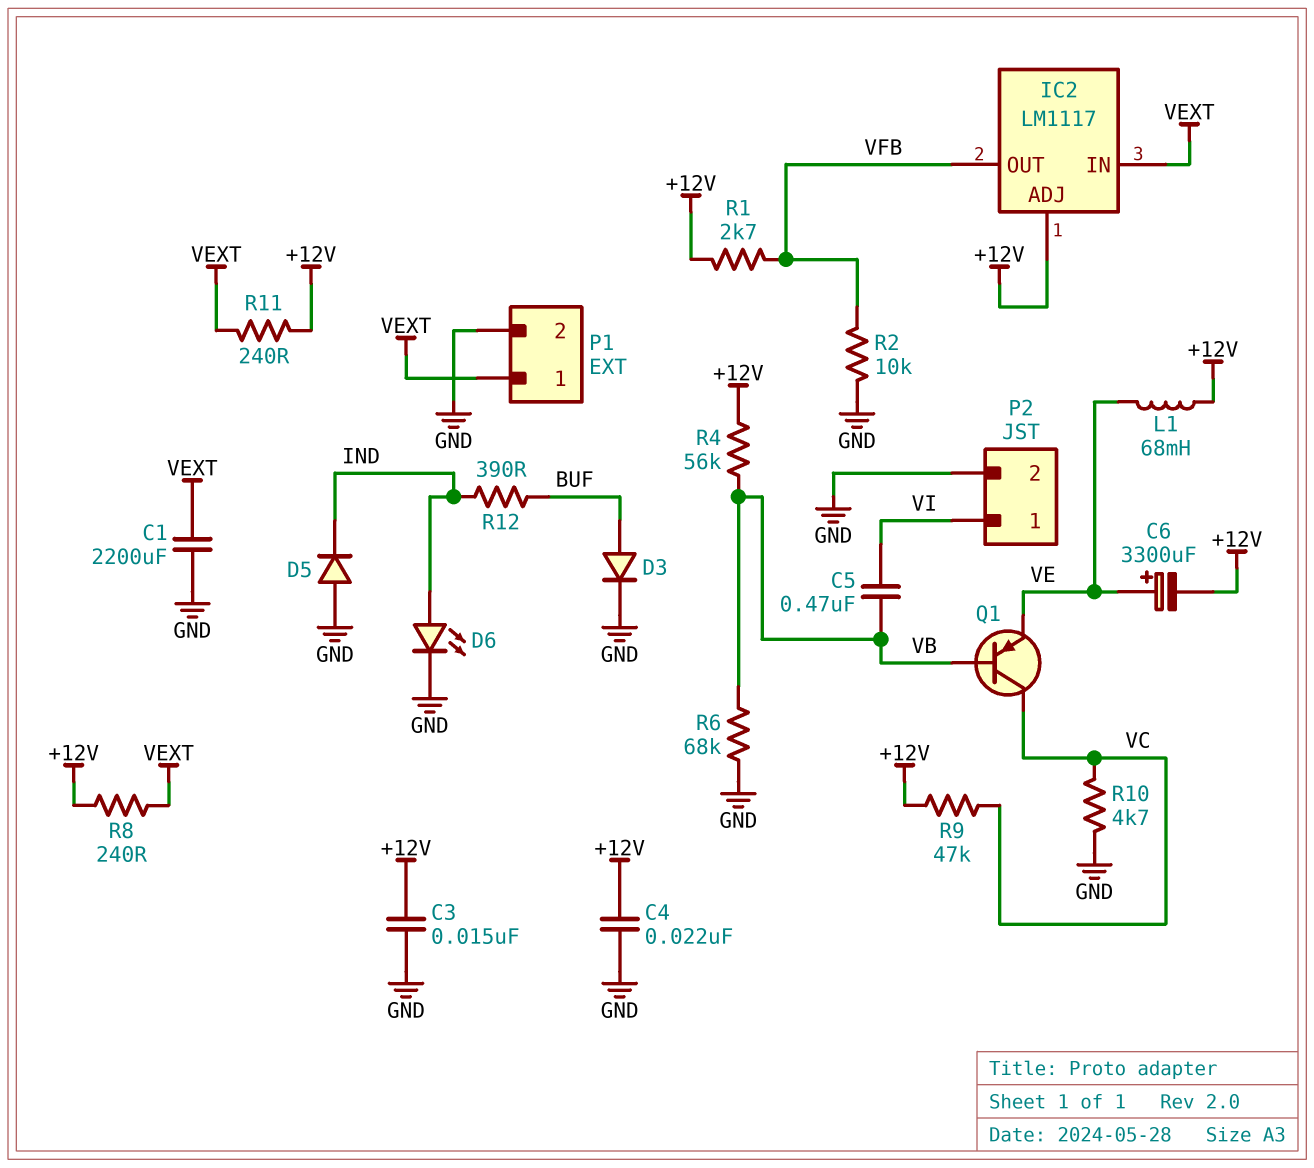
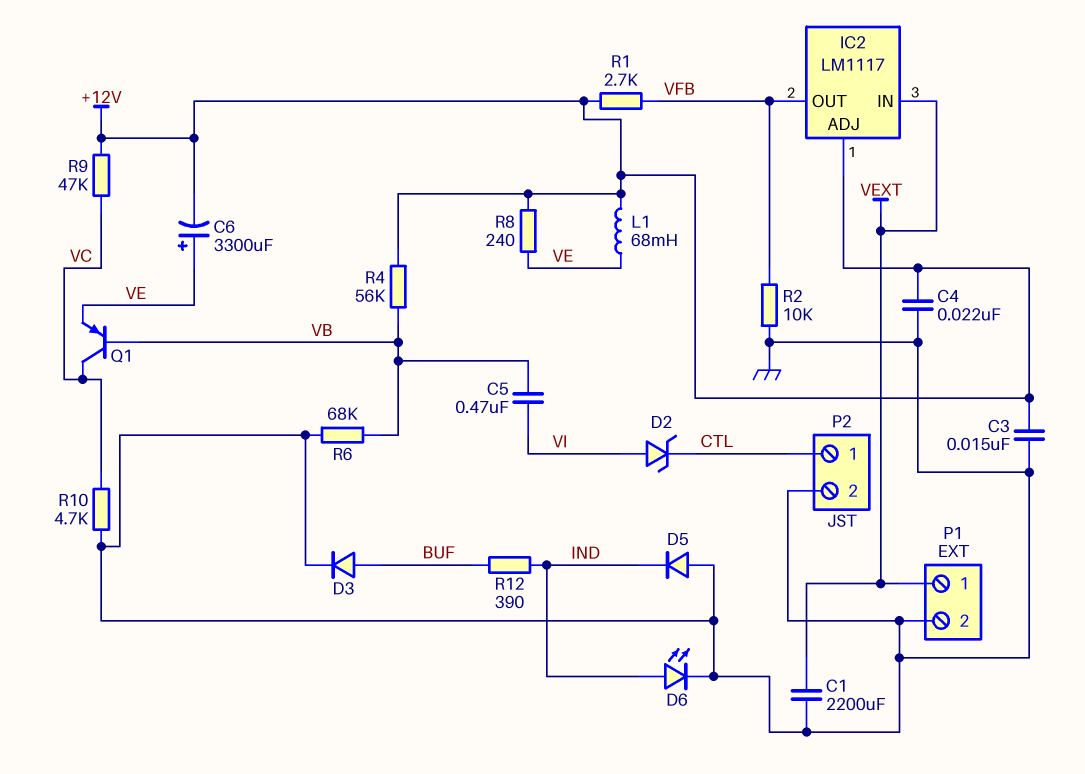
D2: none -> zener (A VI, K CTL)
P2 pin 1: VI -> CTL
R8: 240 (+12V, VEXT) -> 240 (+12V, VE)
R11: 240 (+12V, VEXT) -> none

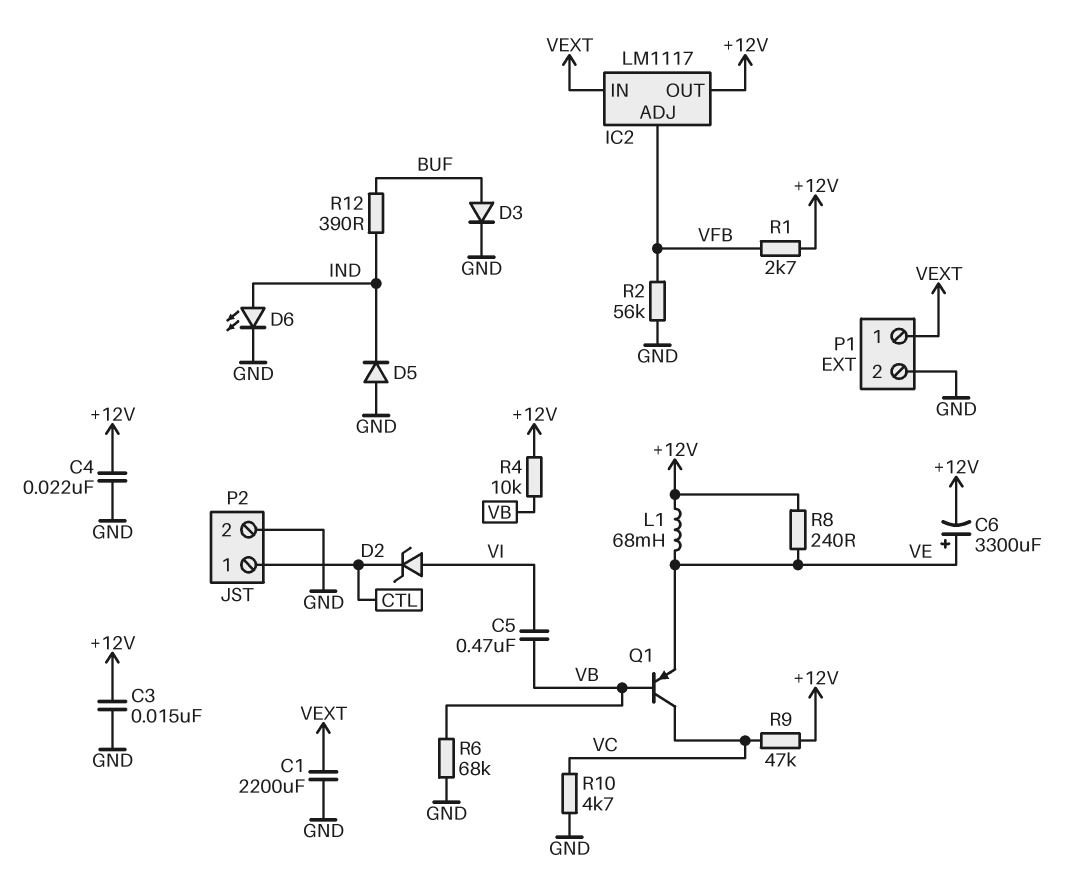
IC2 pin ADJ: +12V -> VFB
IC2 pin OUT: VFB -> +12V
R2: 10k (GND, VFB) -> 56k (GND, VFB)
R4: 56k (+12V, VB) -> 10k (+12V, VB)

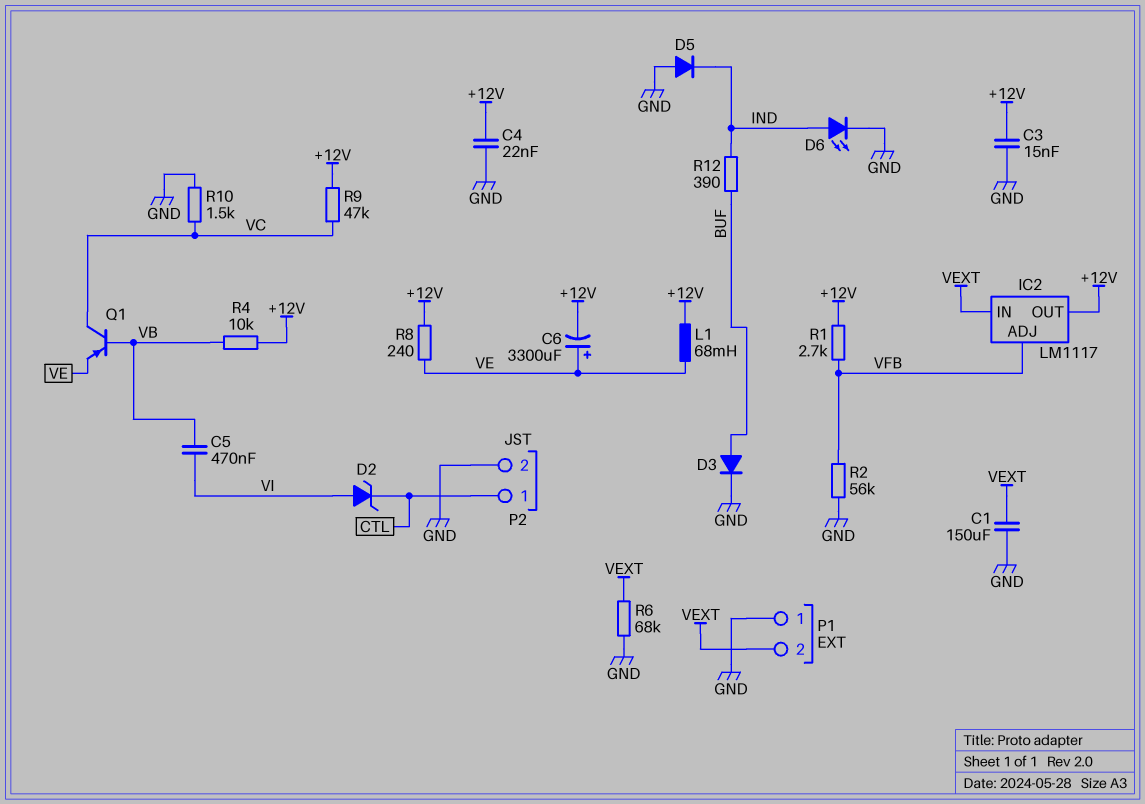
C1: 2200uF (GND, VEXT) -> 150uF (GND, VEXT)
P1 pin 1: VEXT -> GND
P1 pin 2: GND -> VEXT
R6: 68k (GND, VB) -> 68k (GND, VEXT)
R10: 4.7k (GND, VC) -> 1.5k (GND, VC)

